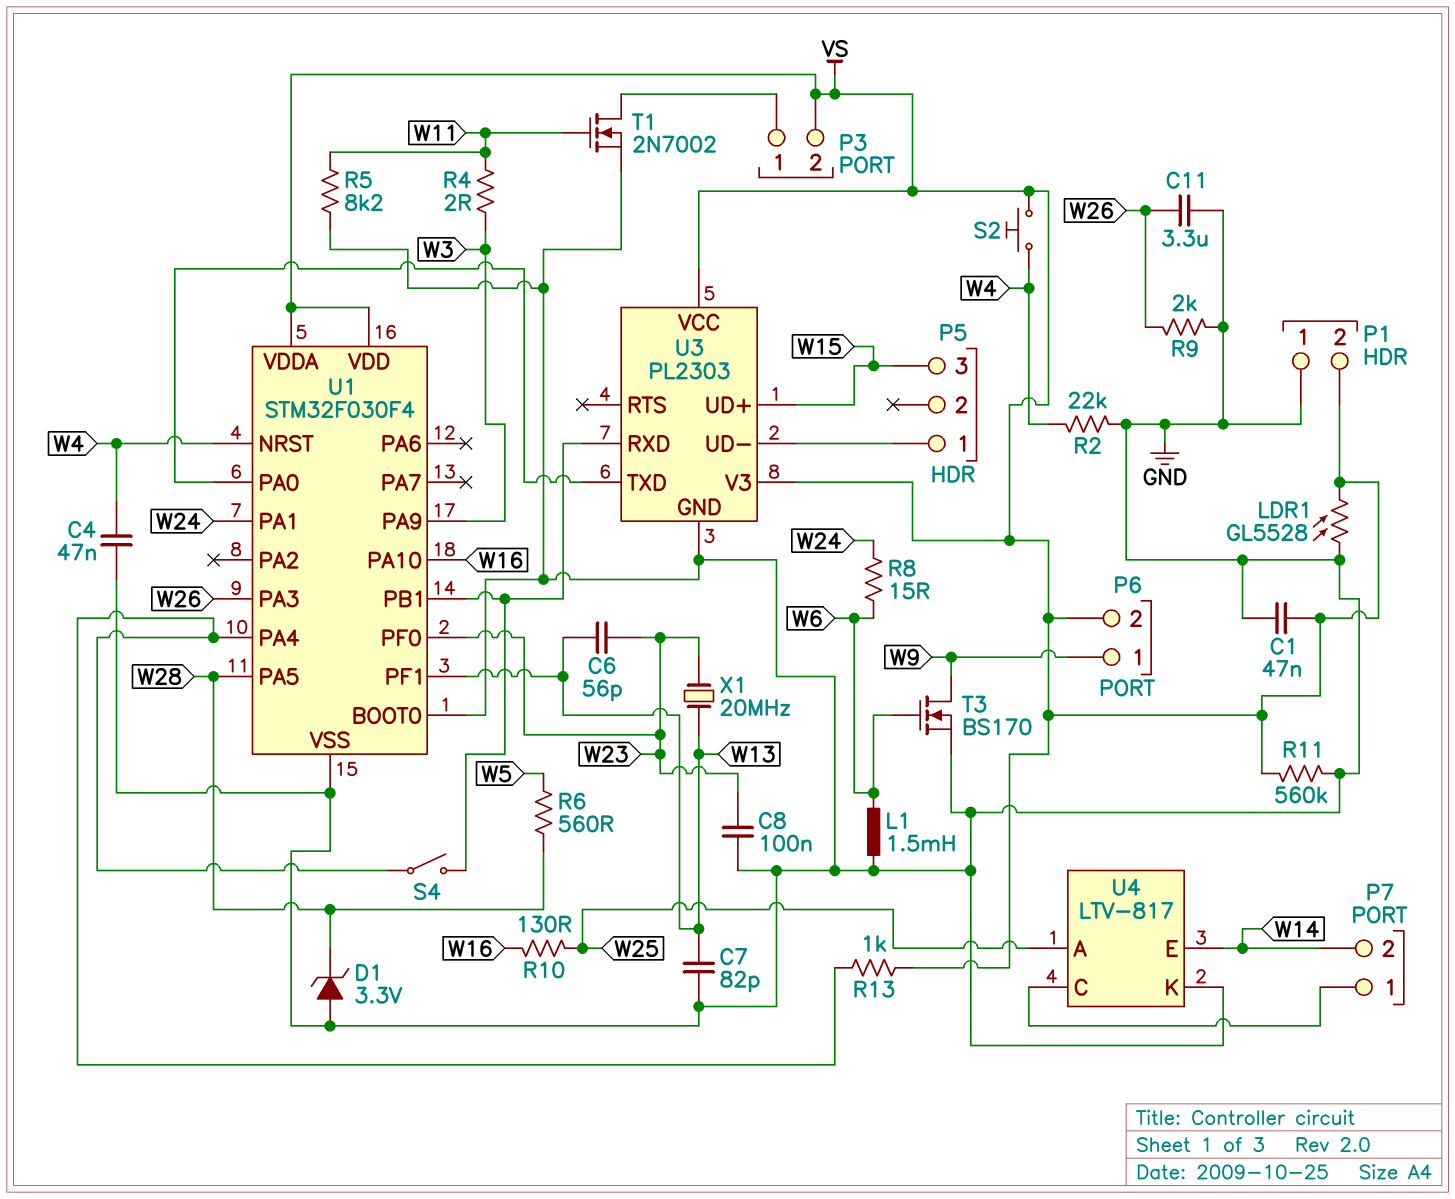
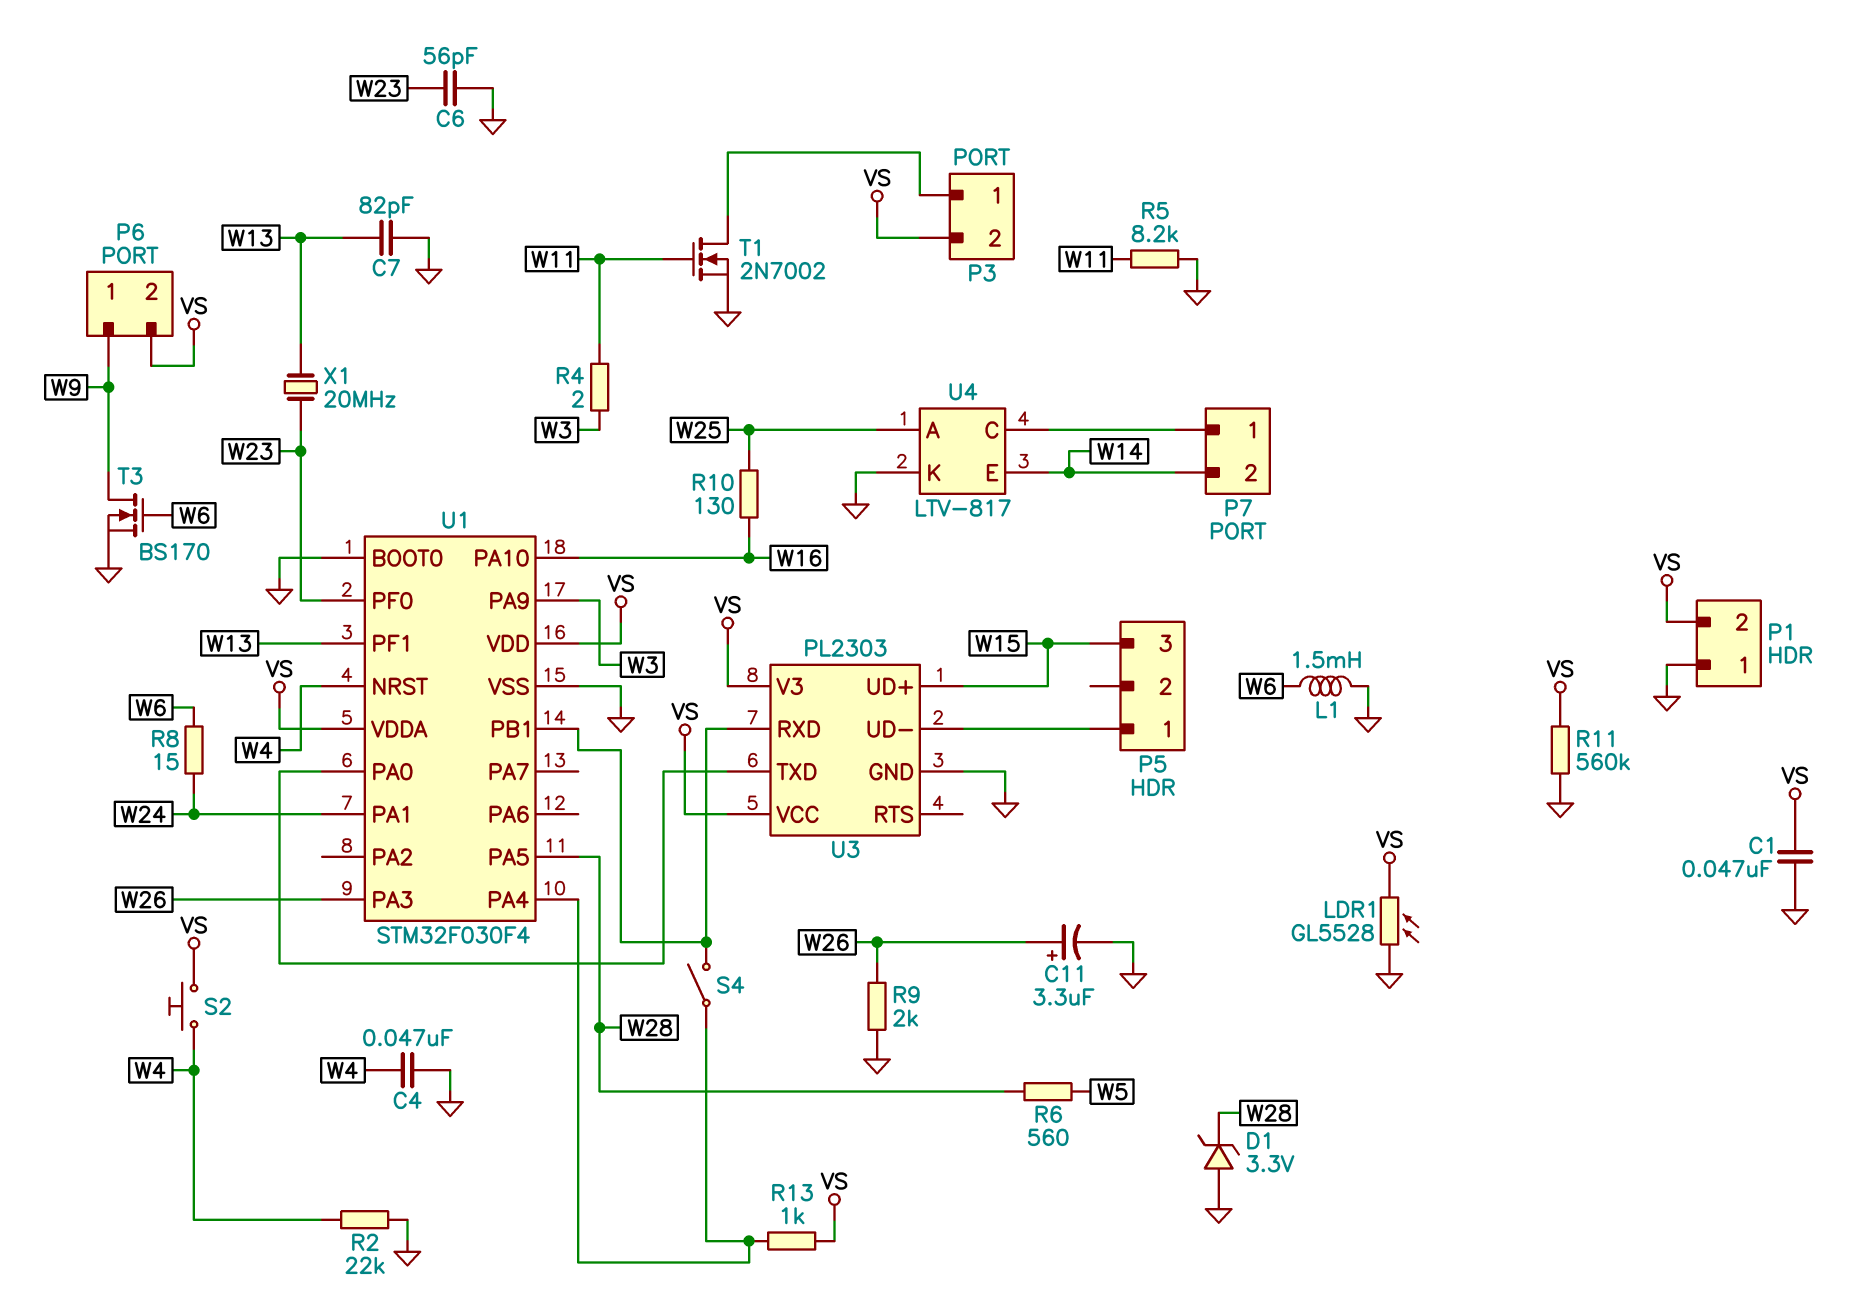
C6: 56pF (W13, W23) -> 56pF (GND, W23)
C8: 100nF (GND, W23) -> none
C11: 3.3uF (GND, W26) -> 3.3uF (plus W26, minus GND)

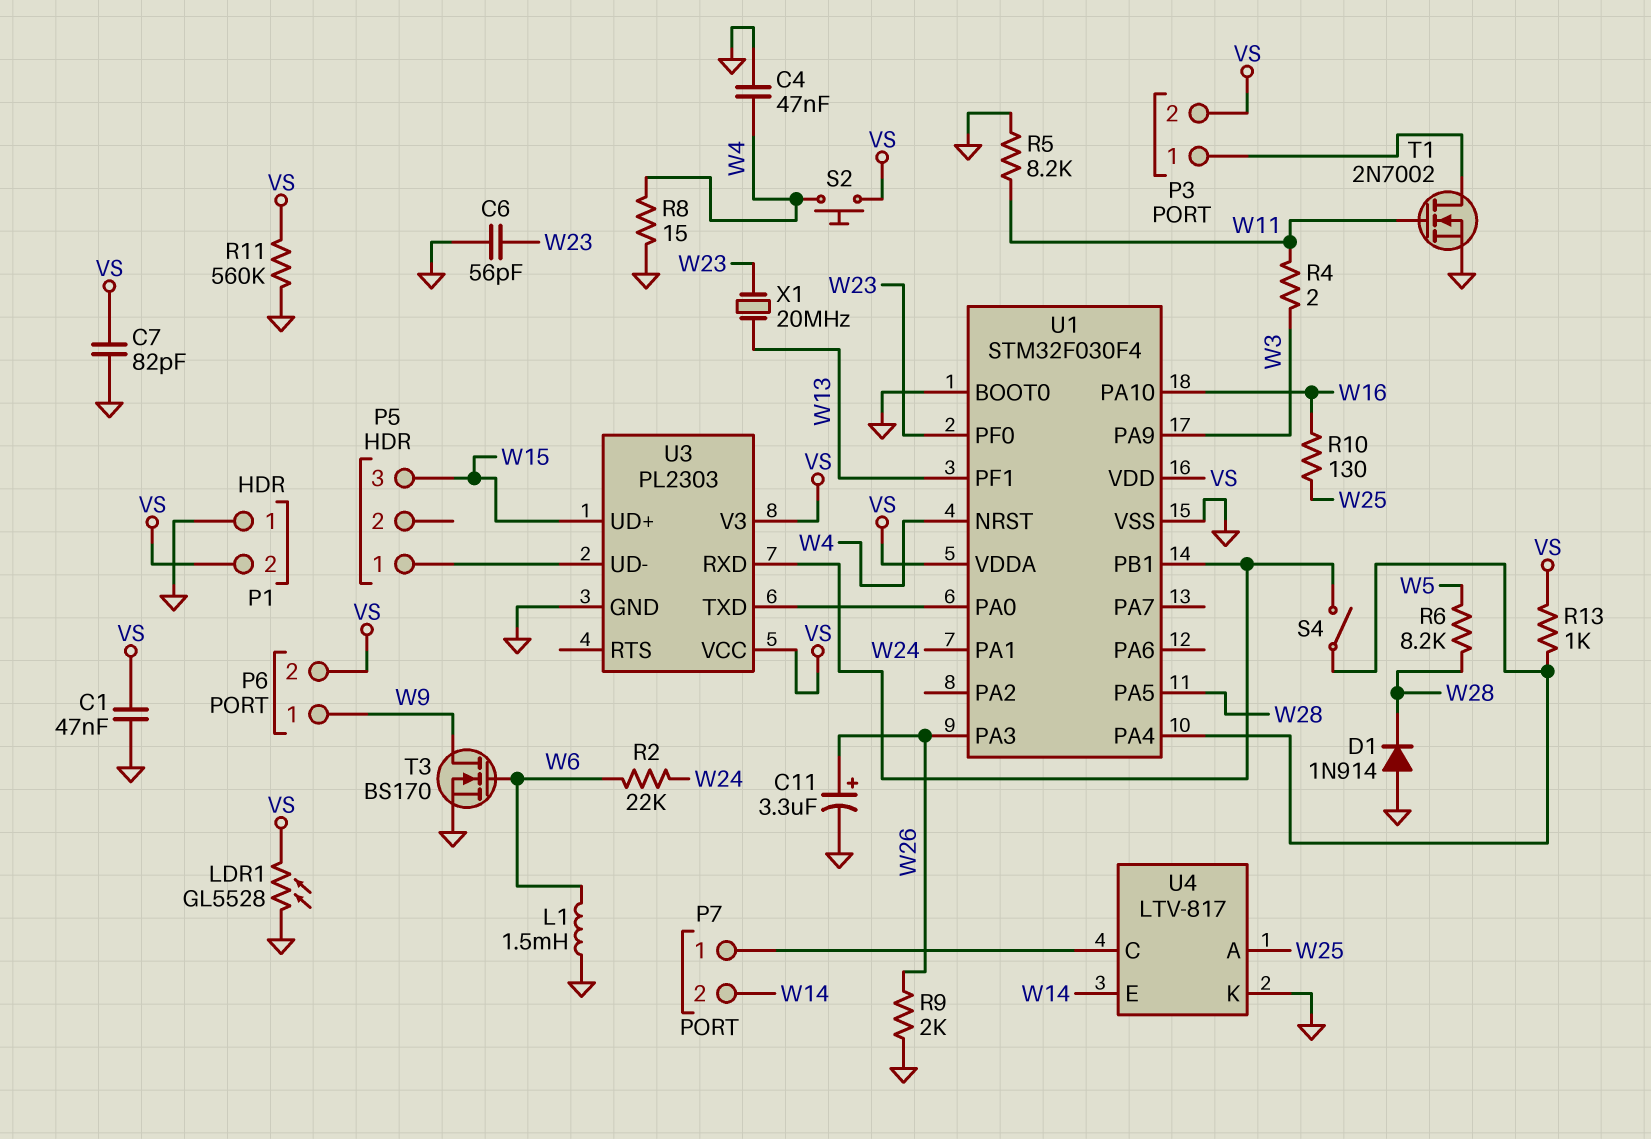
C7: 82pF (GND, W13) -> 82pF (GND, VS)
D1: zener 3.3V (A GND, K W28) -> diode 1N914 (A GND, K W28)
R2: 22k (GND, W4) -> 22k (W6, W24)
R6: 560 (W5, W28) -> 8.2k (W5, W28)
R8: 15 (W6, W24) -> 15 (GND, W4)

